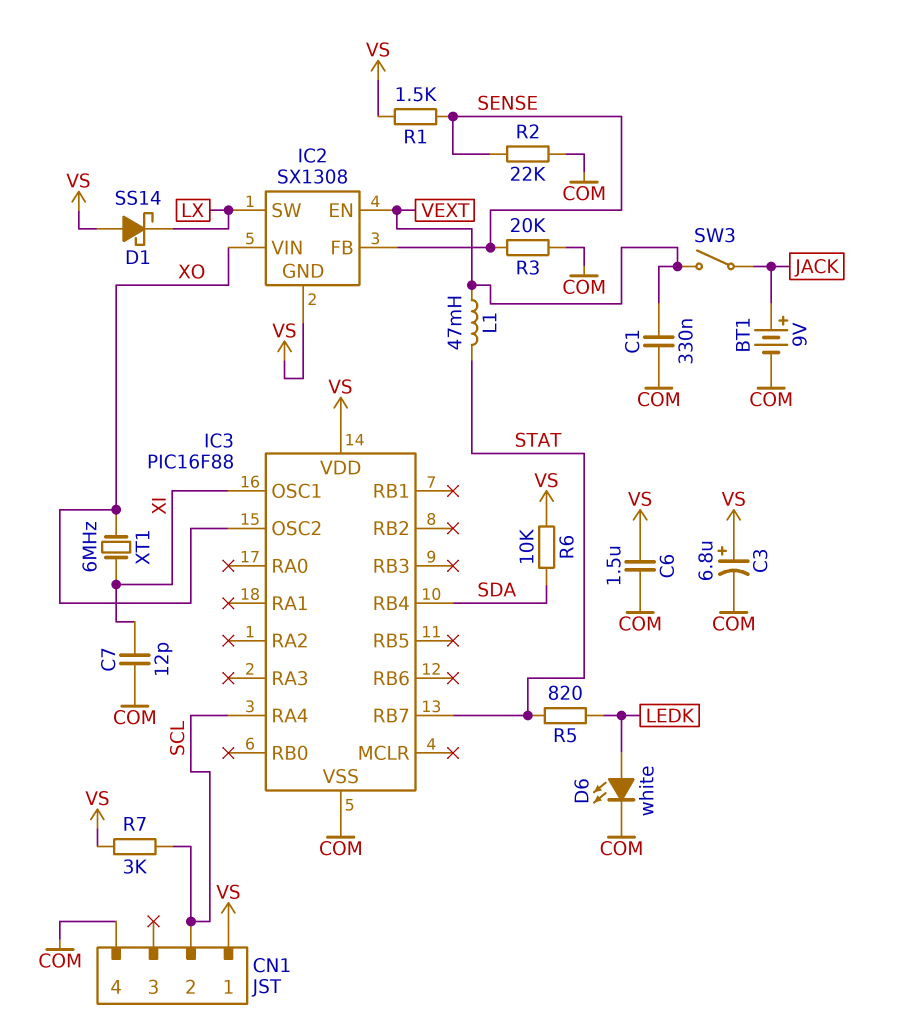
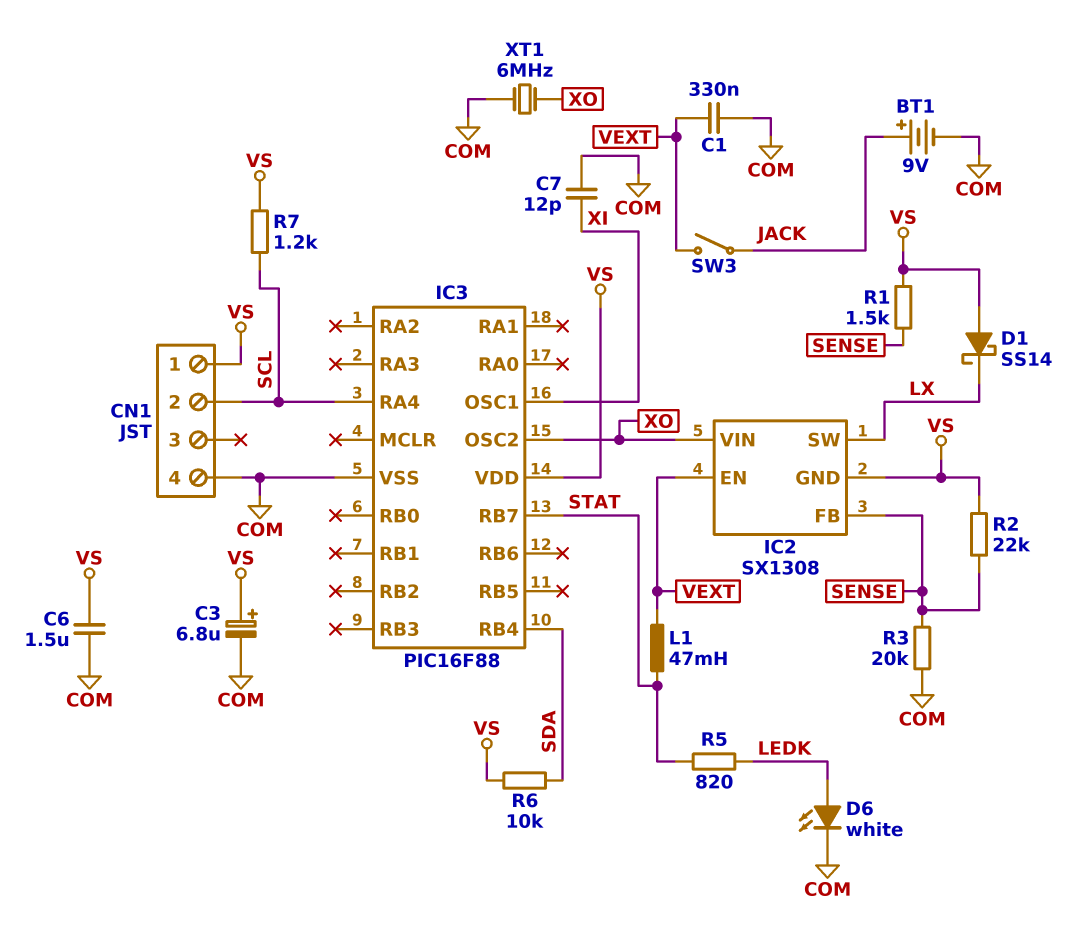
R2: 22k (COM, SENSE) -> 22k (SENSE, VS)
R7: 3k (SCL, VS) -> 1.2k (SCL, VS)
XT1: 6MHz (XI, XO) -> 6MHz (COM, XO)

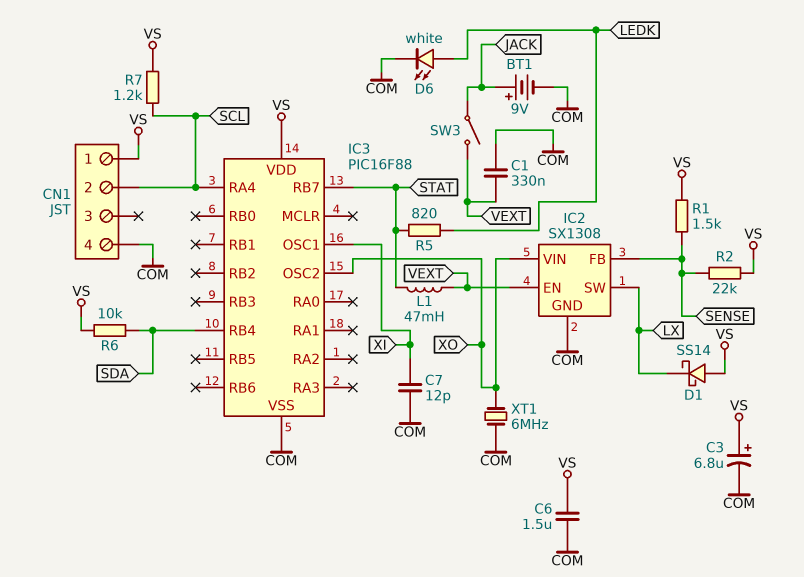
IC2 pin GND: VS -> COM
R3: 20k (COM, SENSE) -> none

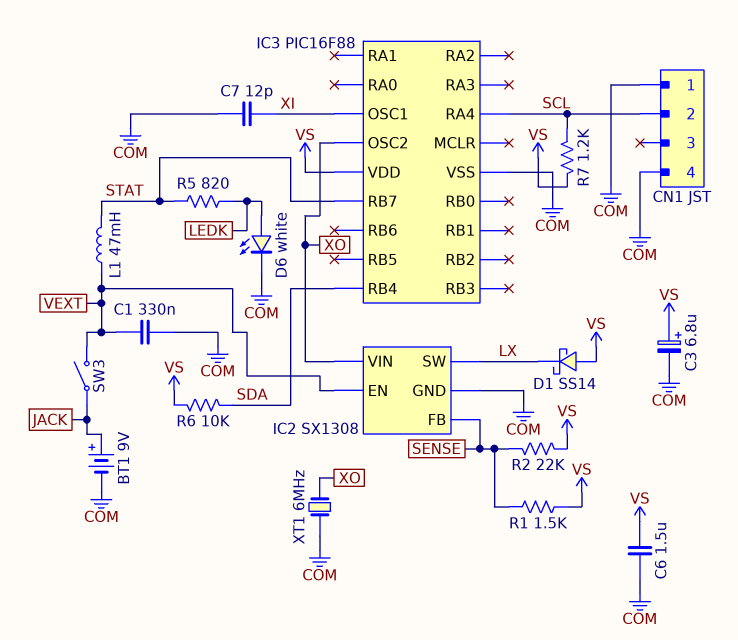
CN1 pin 1: VS -> COM

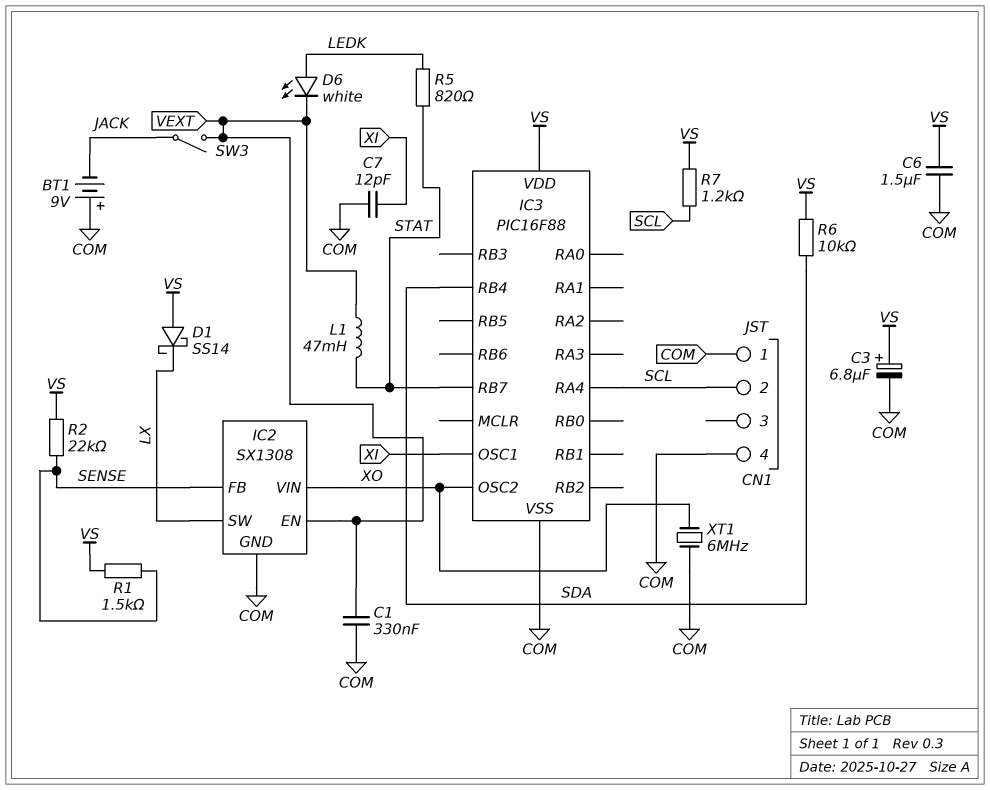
BT1: 9V (plus JACK, minus COM) -> 9V (plus COM, minus JACK)
D6: LED white (A LEDK, K COM) -> LED white (A LEDK, K VEXT)

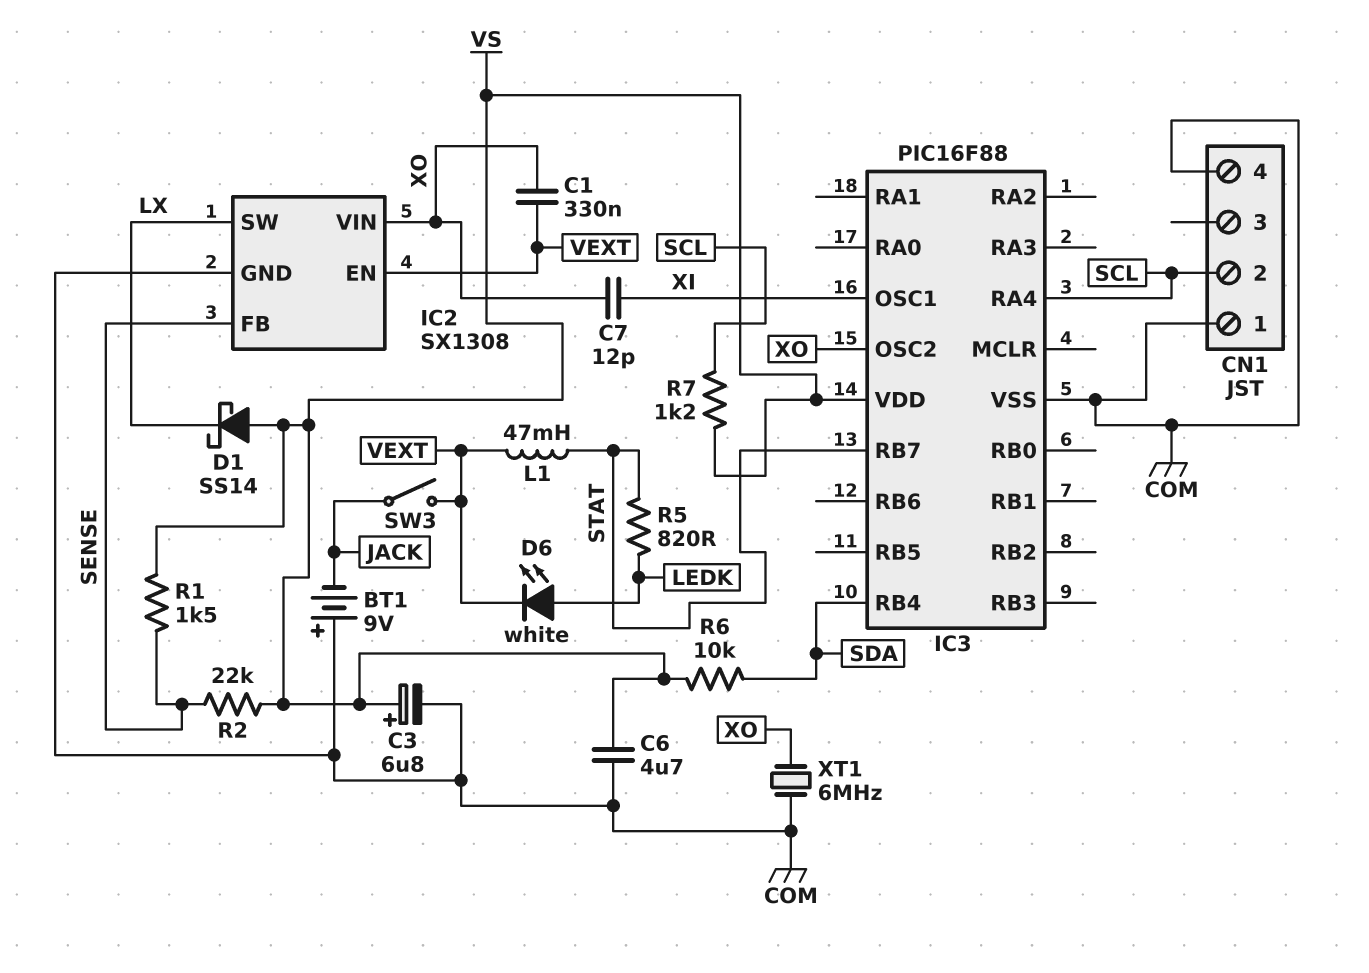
C1: 330nF (COM, VEXT) -> 330nF (VEXT, XO)
C6: 1.5uF (COM, VS) -> 4.7uF (COM, VS)
C7: 12pF (COM, XI) -> 12pF (XI, XO)

